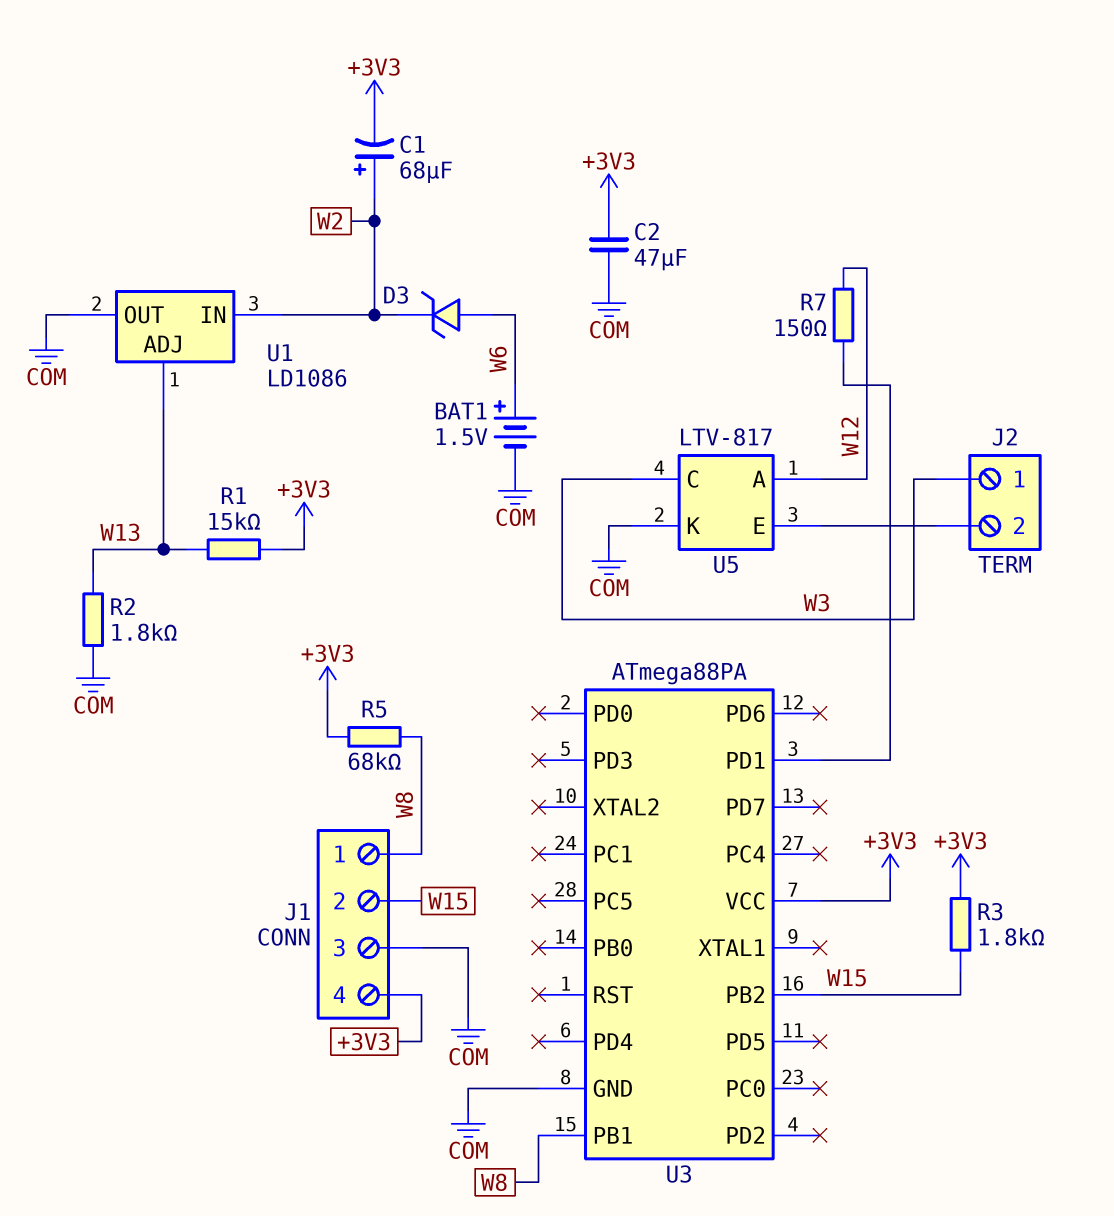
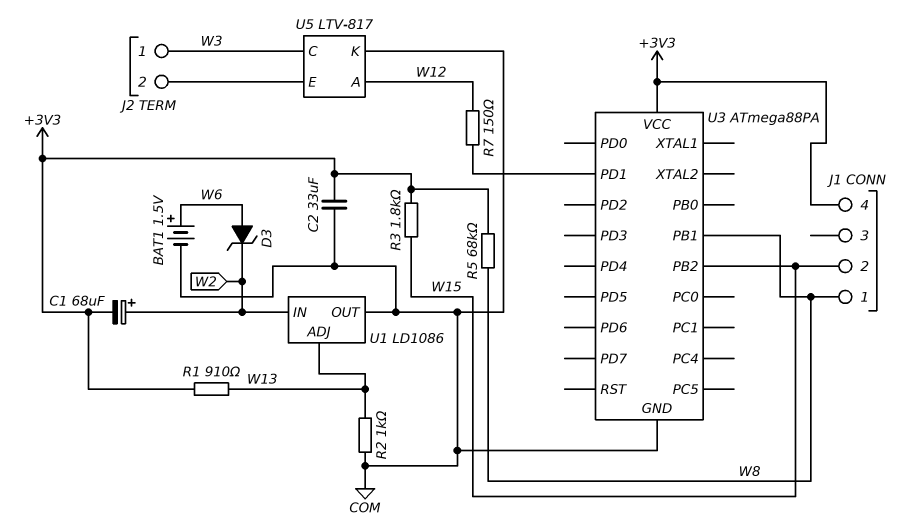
C2: 47uF (+3V3, COM) -> 33uF (+3V3, COM)
J1 pin 3: COM -> none
R1: 15k (+3V3, W13) -> 910 (+3V3, W13)
R2: 1.8k (COM, W13) -> 1k (COM, W13)

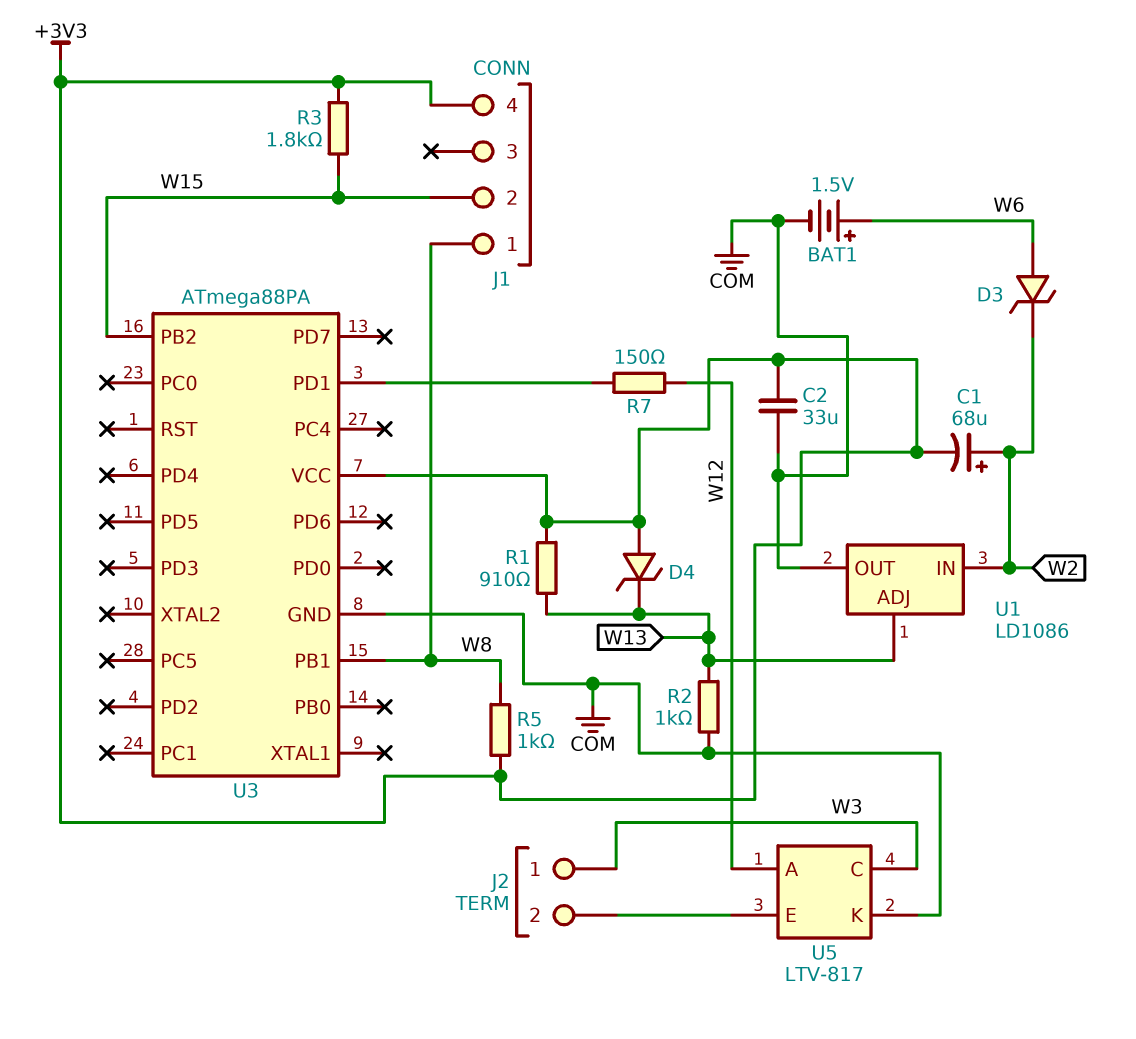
D4: none -> zener (A +3V3, K W13)
R5: 68k (+3V3, W8) -> 1k (+3V3, W8)

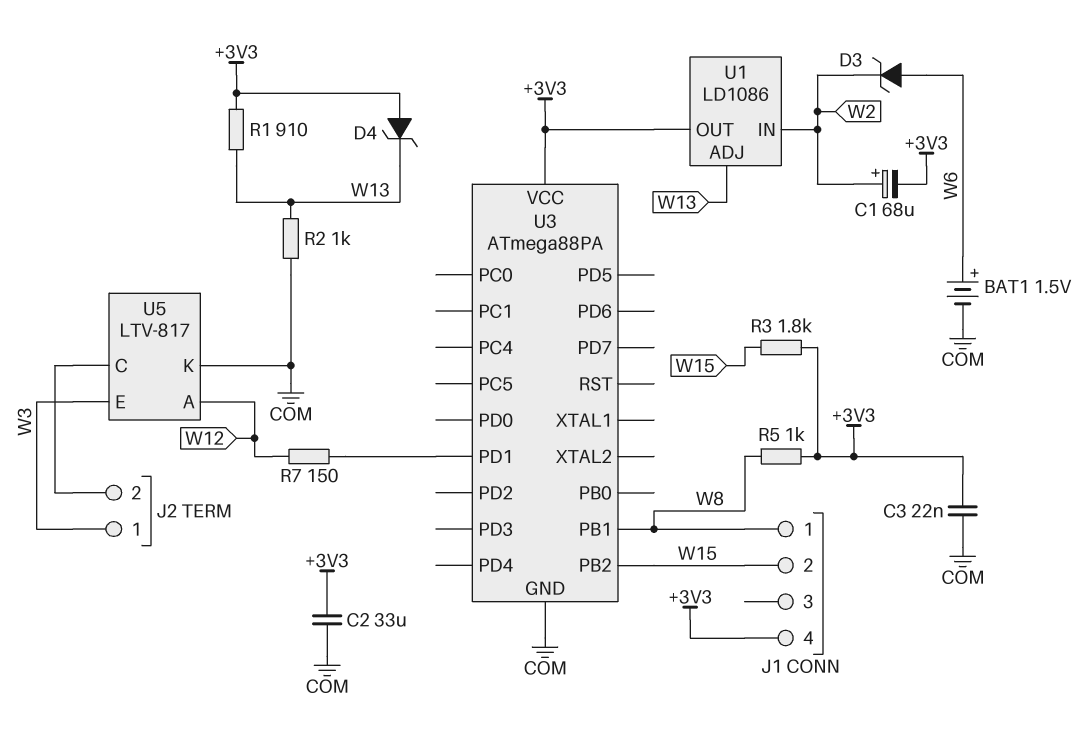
C3: none -> 22nF (+3V3, COM)
U1 pin OUT: COM -> +3V3
U5 pin C: W3 -> J2/2
U5 pin E: J2/2 -> W3

